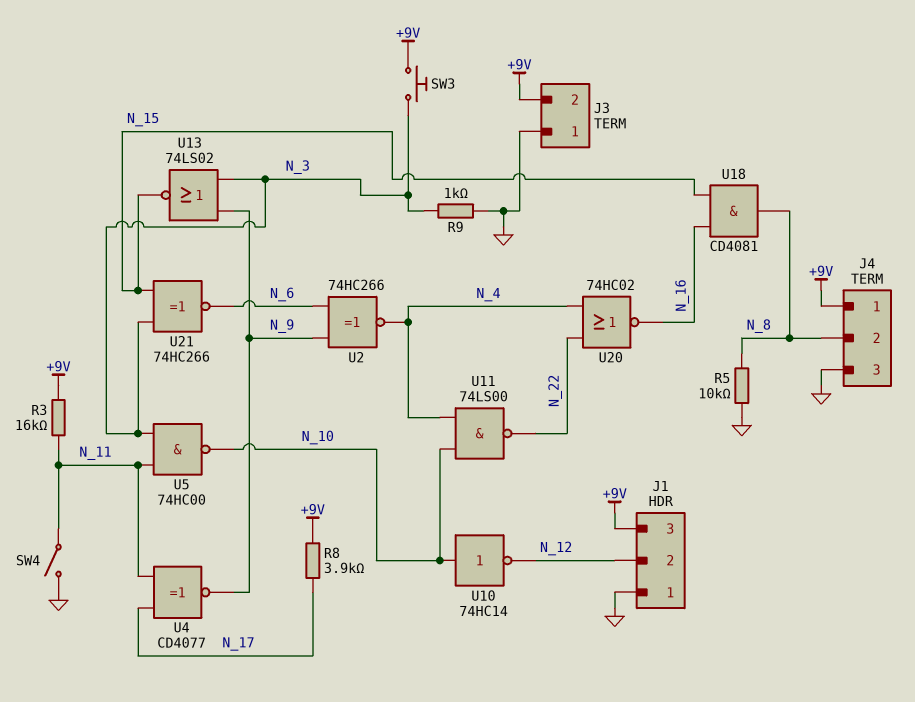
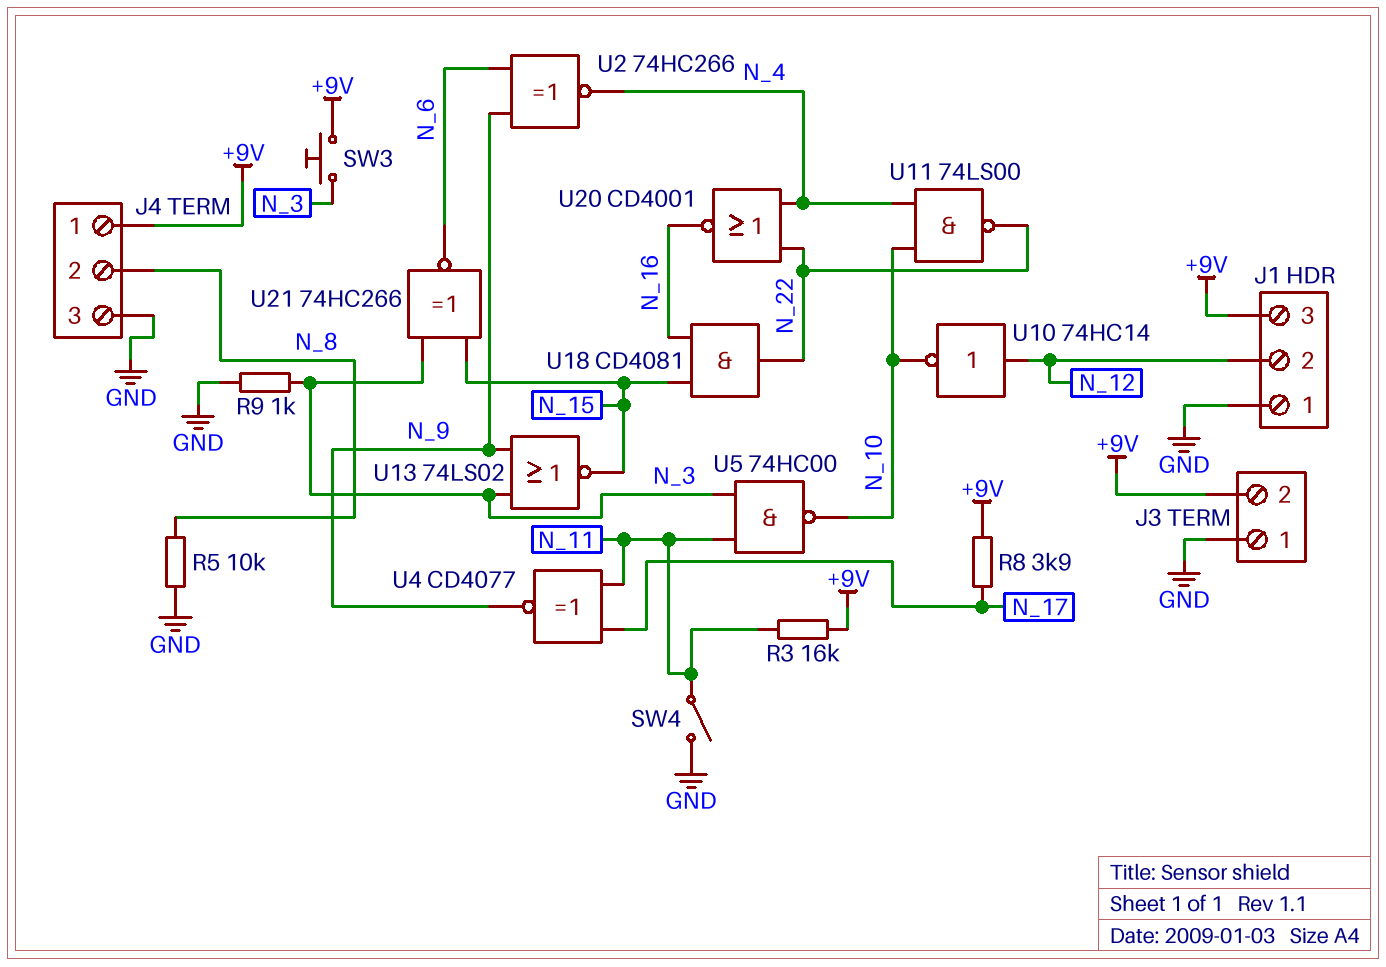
U10: NOT 74HC14 (in N_10, out N_12) -> NOT 74HC14 (in N_12, out N_10)
U18: AND CD4081 (in N_15, in N_16, out N_8) -> AND CD4081 (in N_15, in N_16, out N_22)
U20: NOR 74HC02 (in N_4, in N_22, out N_16) -> NOR CD4001 (in N_4, in N_22, out N_16)

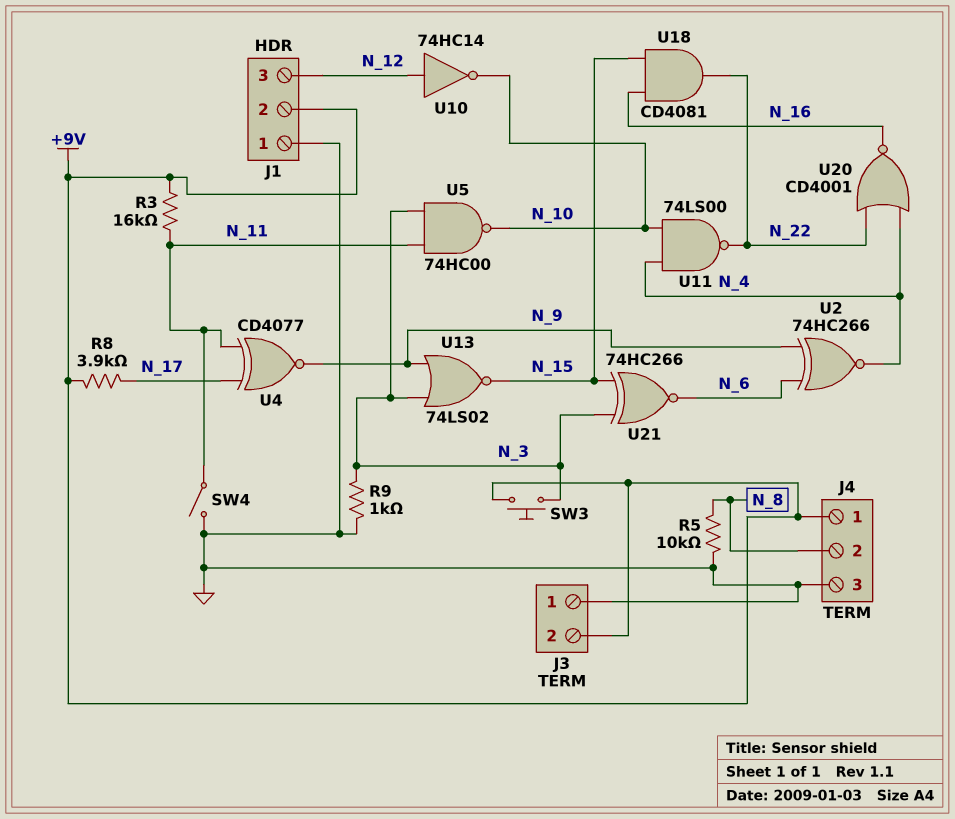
J1 pin 2: N_12 -> +9V
J1 pin 3: +9V -> N_12

